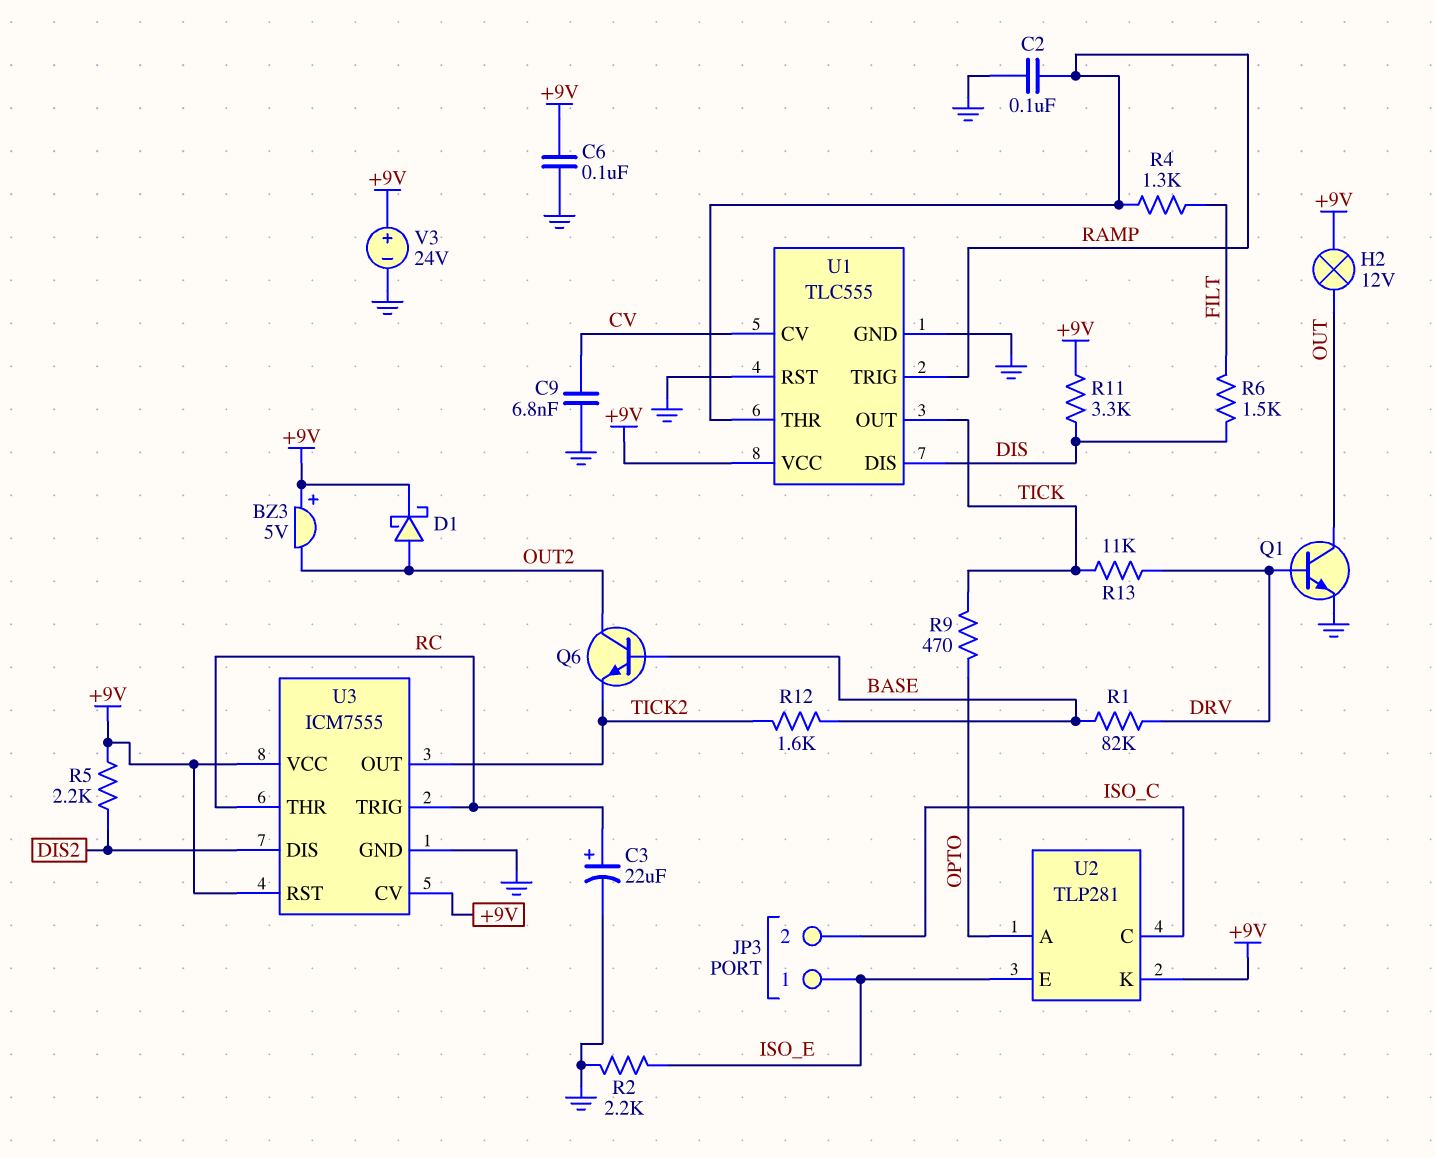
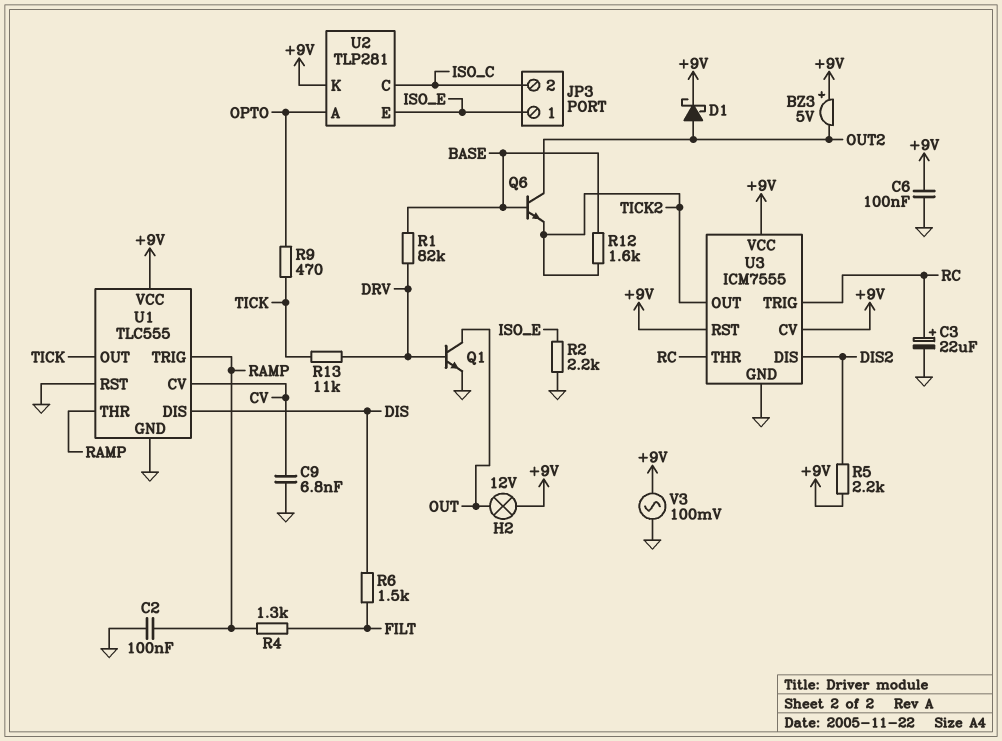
R11: 3.3k (+9V, DIS) -> none
V3: 24V (plus +9V, minus GND) -> AC 100mV (+9V, GND)

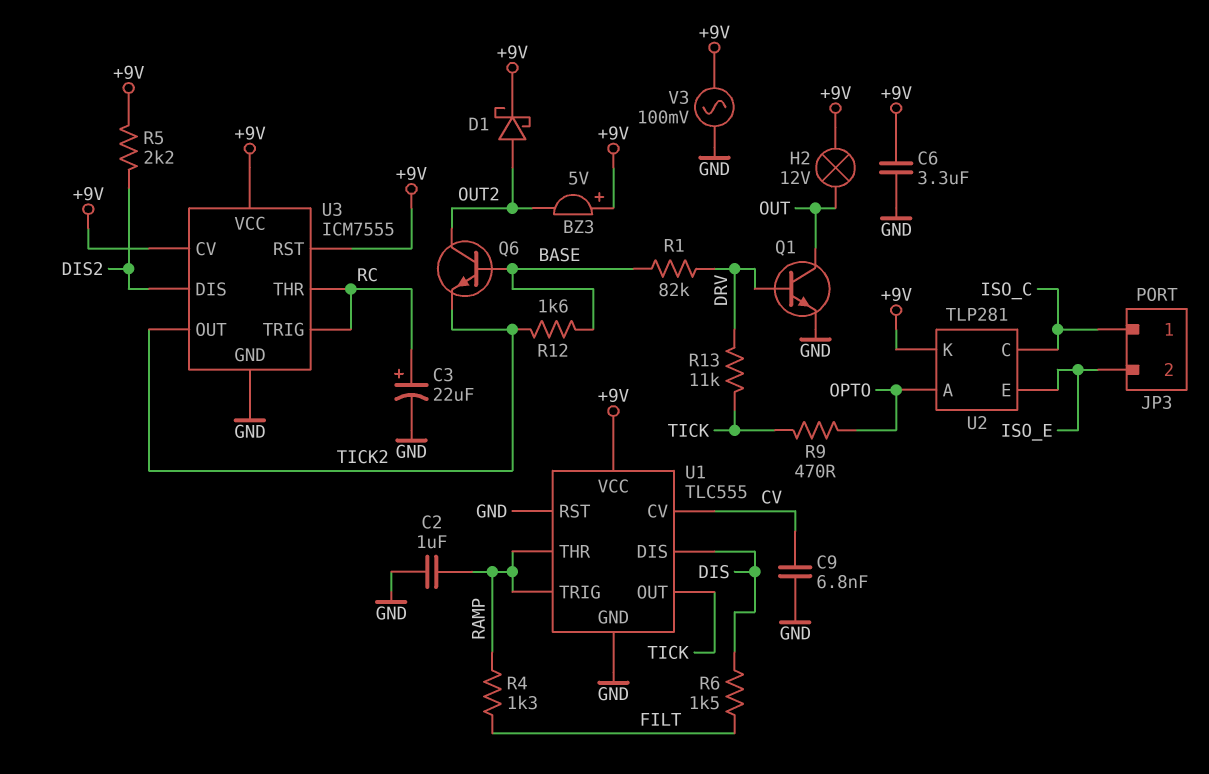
C2: 100nF (GND, RAMP) -> 1uF (GND, RAMP)
C6: 100nF (+9V, GND) -> 3.3uF (+9V, GND)
JP3 pin 1: ISO_E -> ISO_C
JP3 pin 2: ISO_C -> ISO_E
R2: 2.2k (GND, ISO_E) -> none

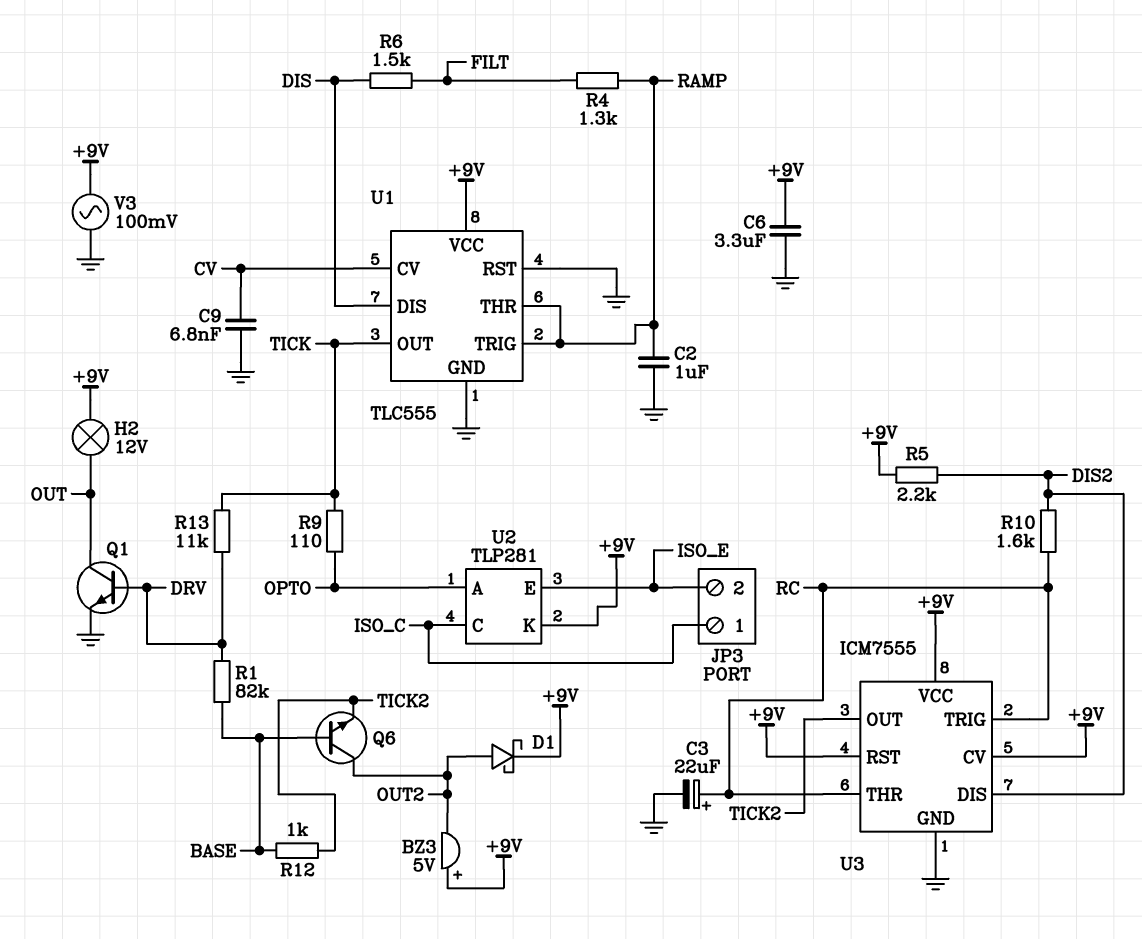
R9: 470 (OPTO, TICK) -> 110 (OPTO, TICK)
R10: none -> 1.6k (DIS2, RC)
R12: 1.6k (BASE, TICK2) -> 1k (BASE, TICK2)

